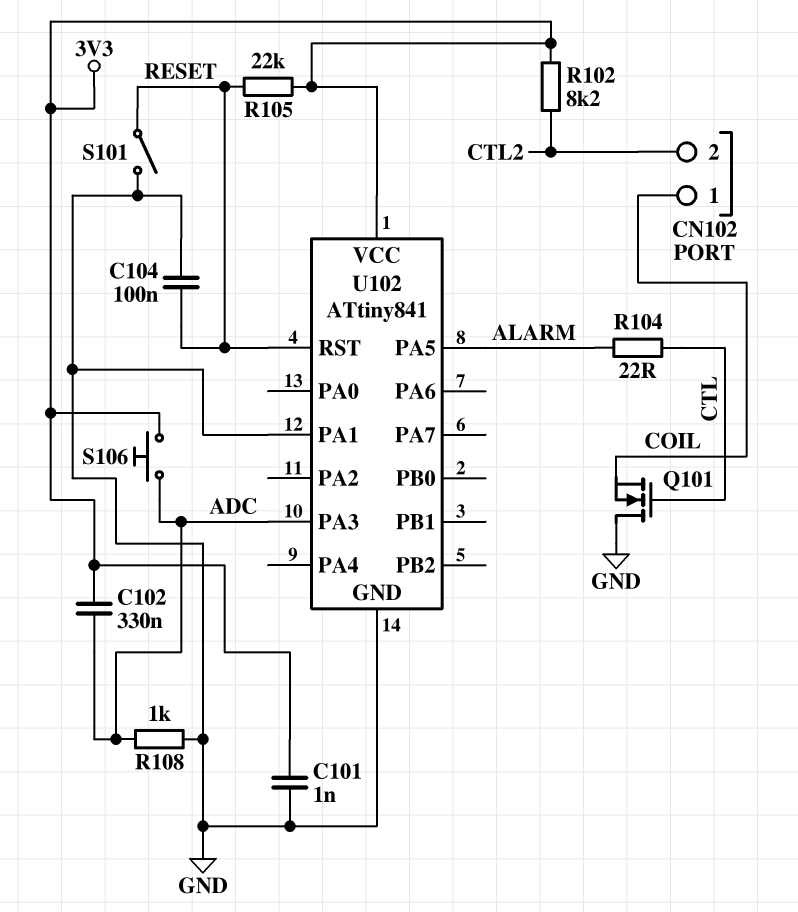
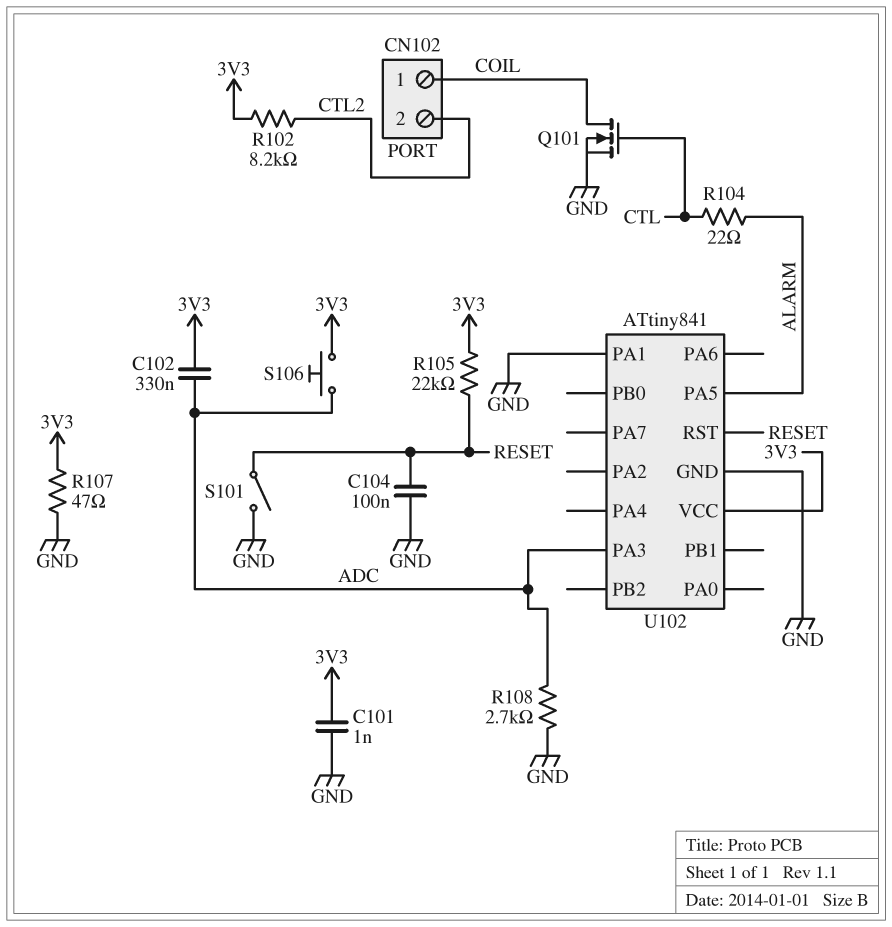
Q101: NMOS (G CTL, D GND, S COIL) -> NMOS (G CTL, D COIL, S GND)
R107: none -> 47 (3V3, GND)
R108: 1k (ADC, GND) -> 2.7k (ADC, GND)

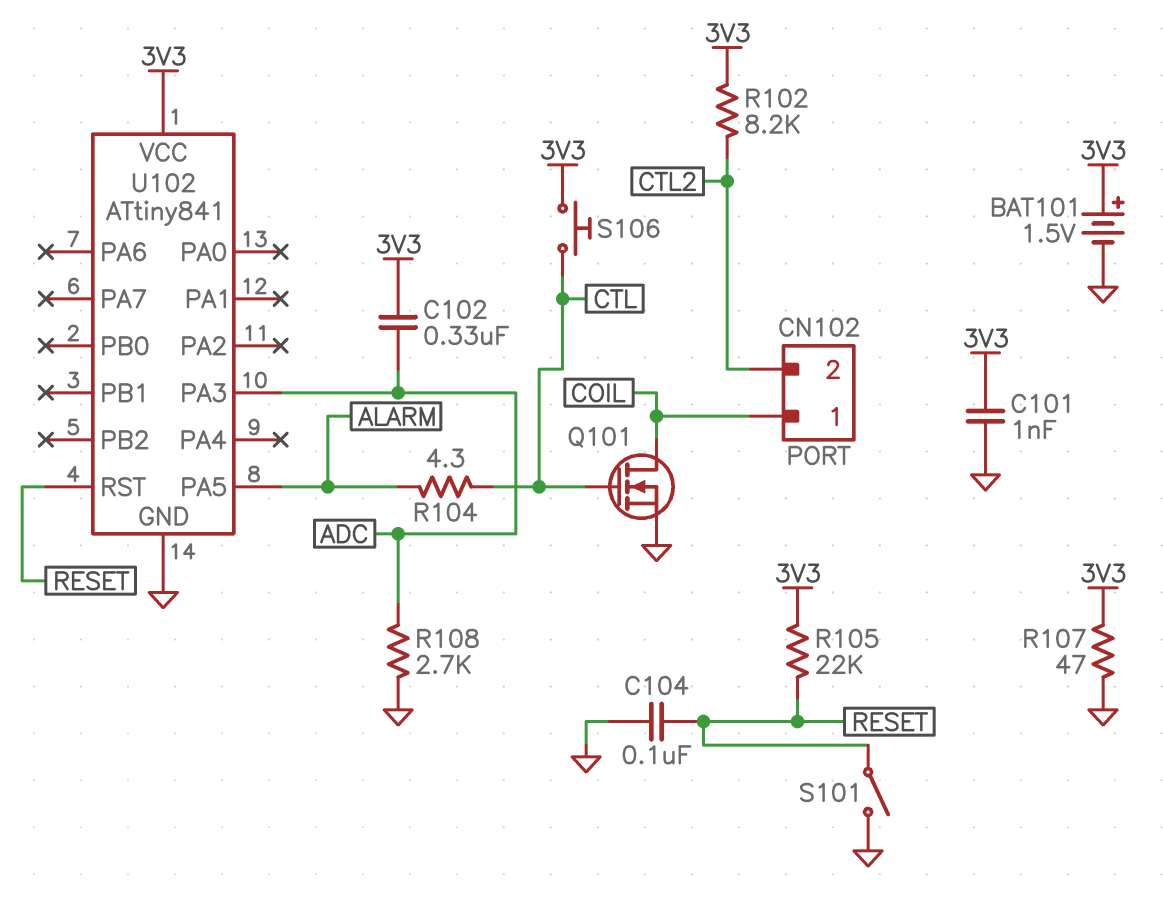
BAT101: none -> 1.5V (plus 3V3, minus GND)
R104: 22 (ALARM, CTL) -> 4.3 (ALARM, CTL)
S106: button (3V3, ADC) -> button (3V3, CTL)
U102 pin PA1: GND -> none

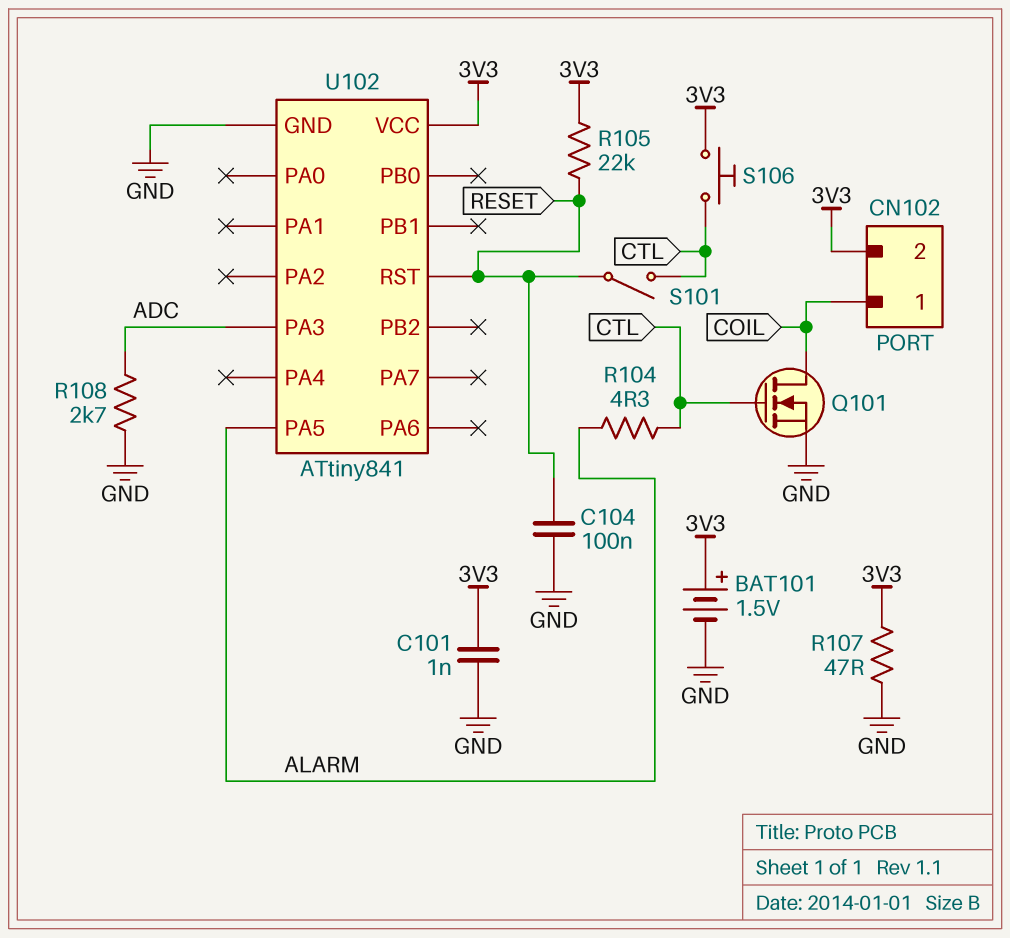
C102: 330nF (3V3, ADC) -> none
CN102 pin 2: CTL2 -> 3V3
R102: 8.2k (3V3, CTL2) -> none
S101: switch (GND, RESET) -> switch (CTL, RESET)

